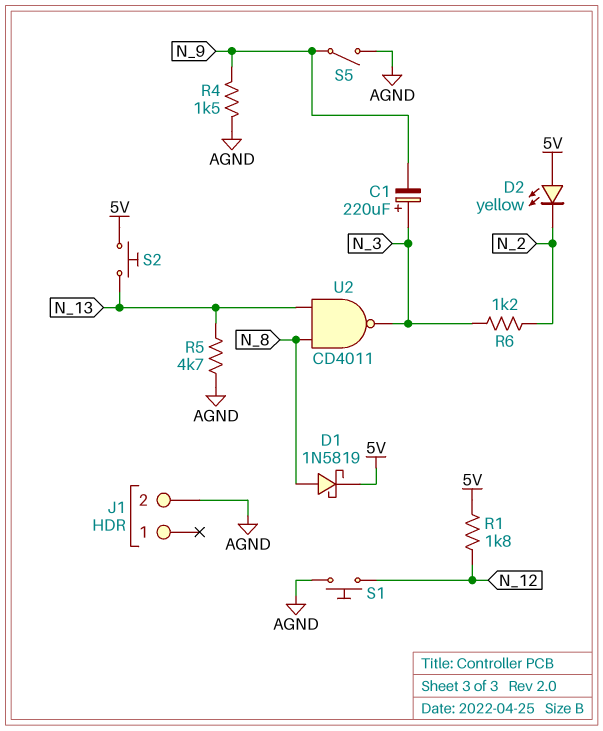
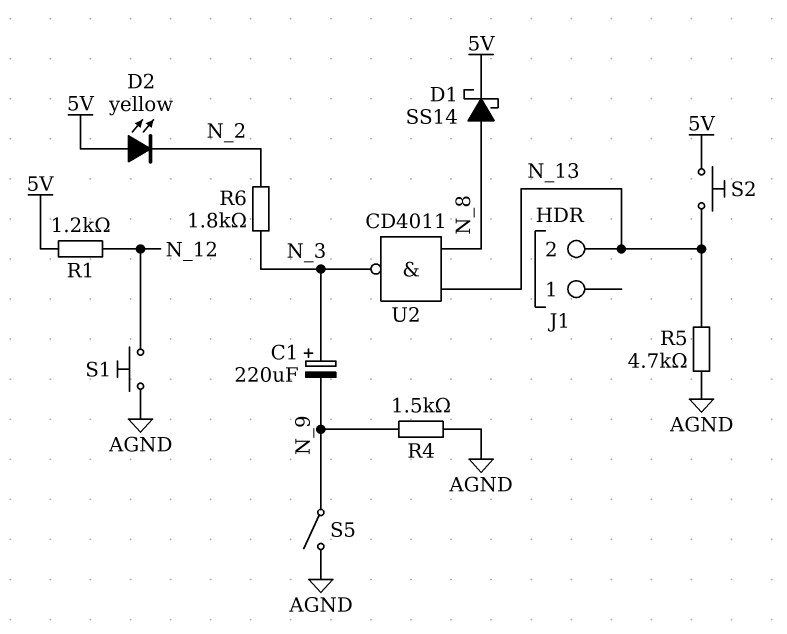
D1: schottky 1N5819 (A N_8, K 5V) -> schottky SS14 (A N_8, K 5V)
J1 pin 2: AGND -> N_13
R1: 1.8k (5V, N_12) -> 1.2k (5V, N_12)
R6: 1.2k (N_2, N_3) -> 1.8k (N_2, N_3)

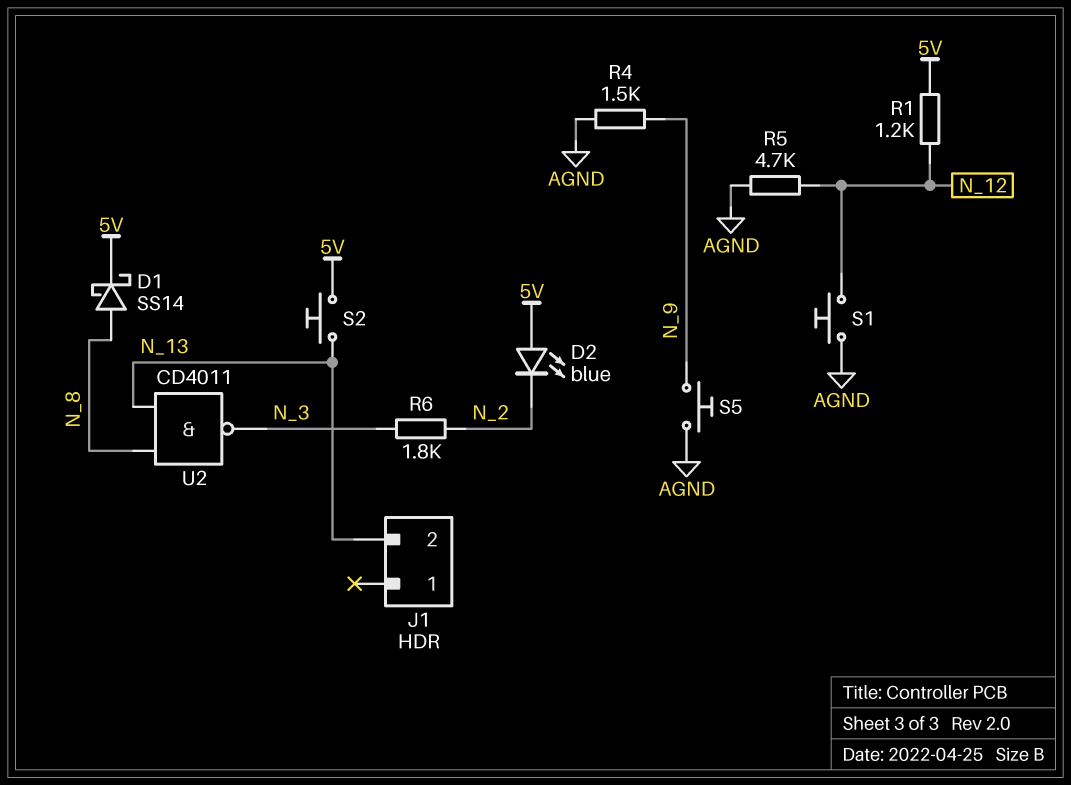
C1: 220uF (plus N_3, minus N_9) -> none
D2: LED yellow (A 5V, K N_2) -> LED blue (A 5V, K N_2)
R5: 4.7k (AGND, N_13) -> 4.7k (AGND, N_12)
S5: switch (AGND, N_9) -> button (AGND, N_9)

